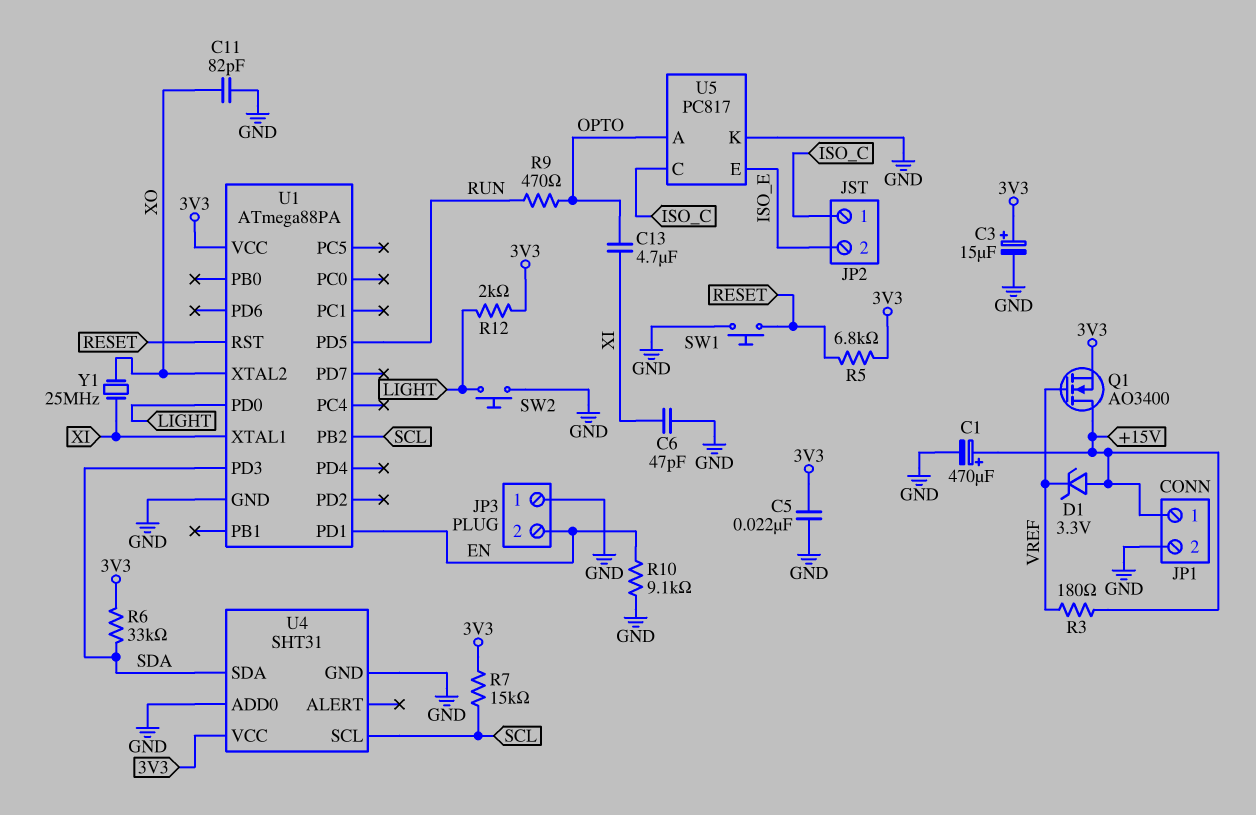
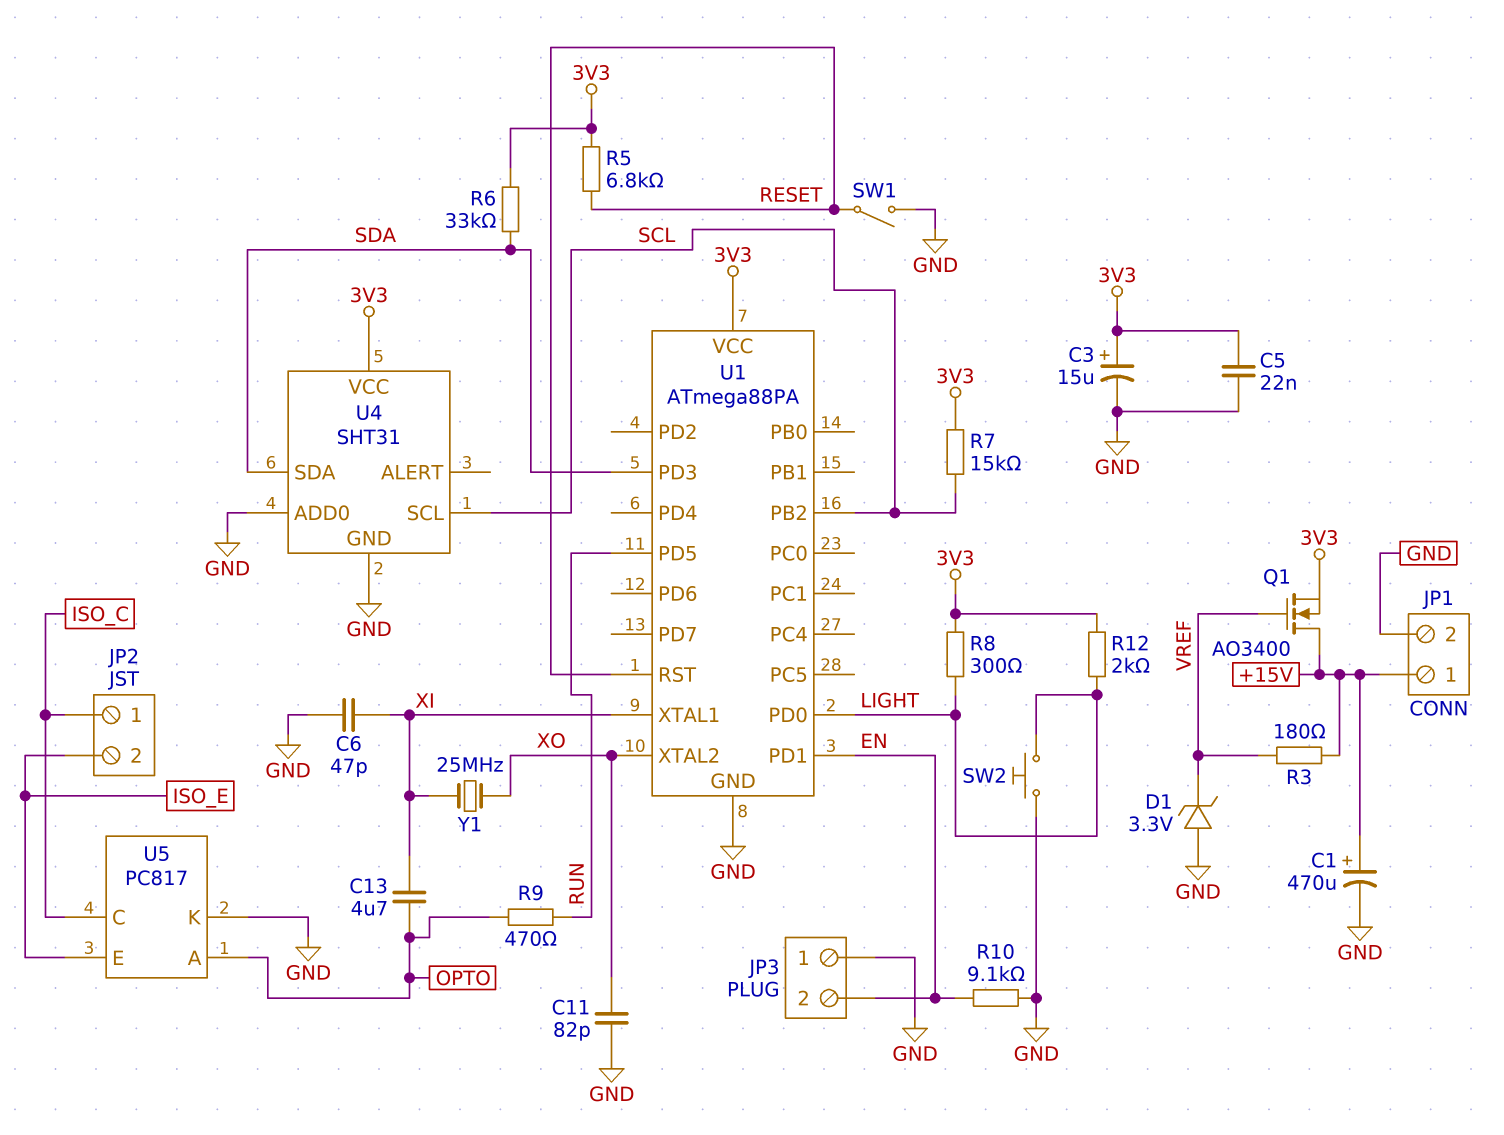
D1: zener 3.3V (A +15V, K VREF) -> zener 3.3V (A GND, K VREF)
R8: none -> 300 (3V3, LIGHT)
SW1: button (GND, RESET) -> switch (GND, RESET)

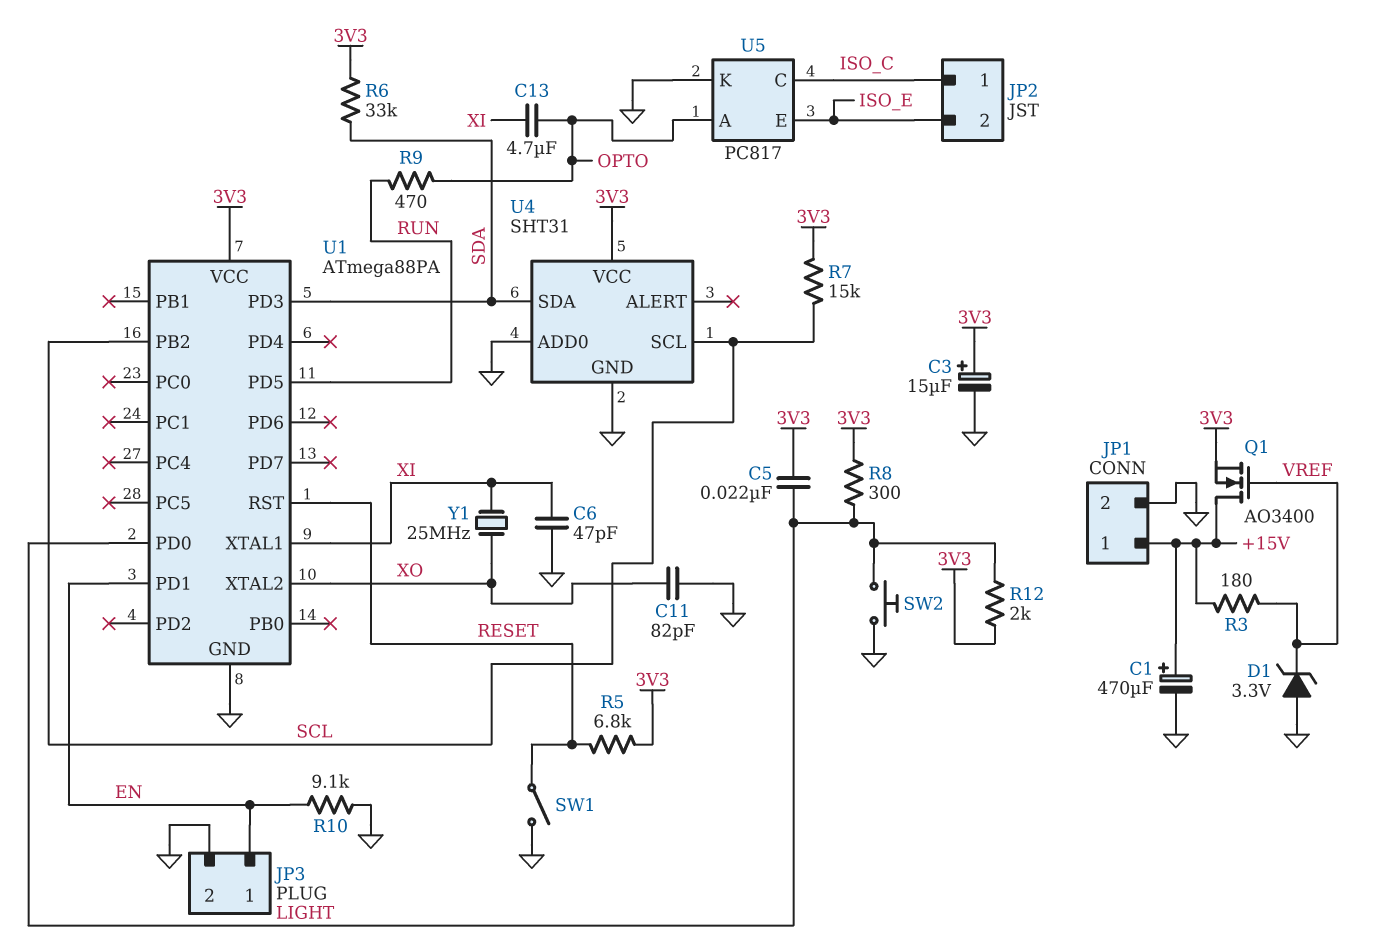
C5: 22nF (3V3, GND) -> 22nF (3V3, LIGHT)
JP3 pin 1: GND -> EN
JP3 pin 2: EN -> GND

